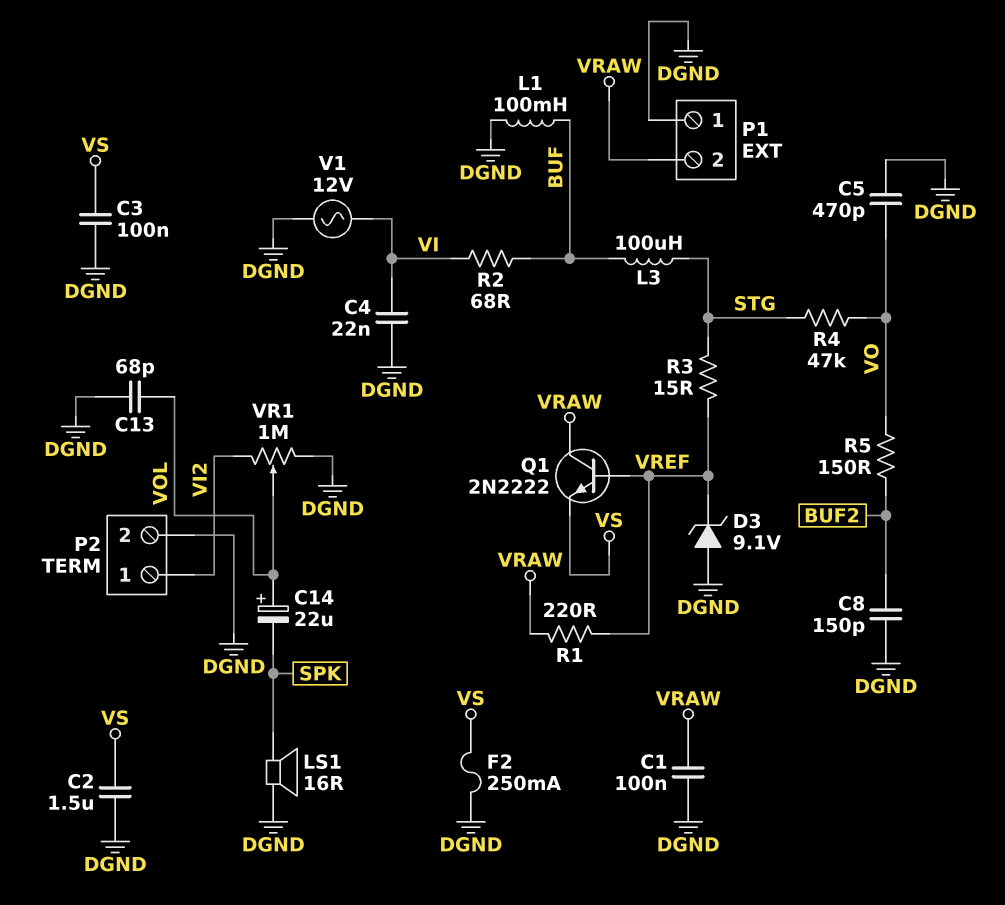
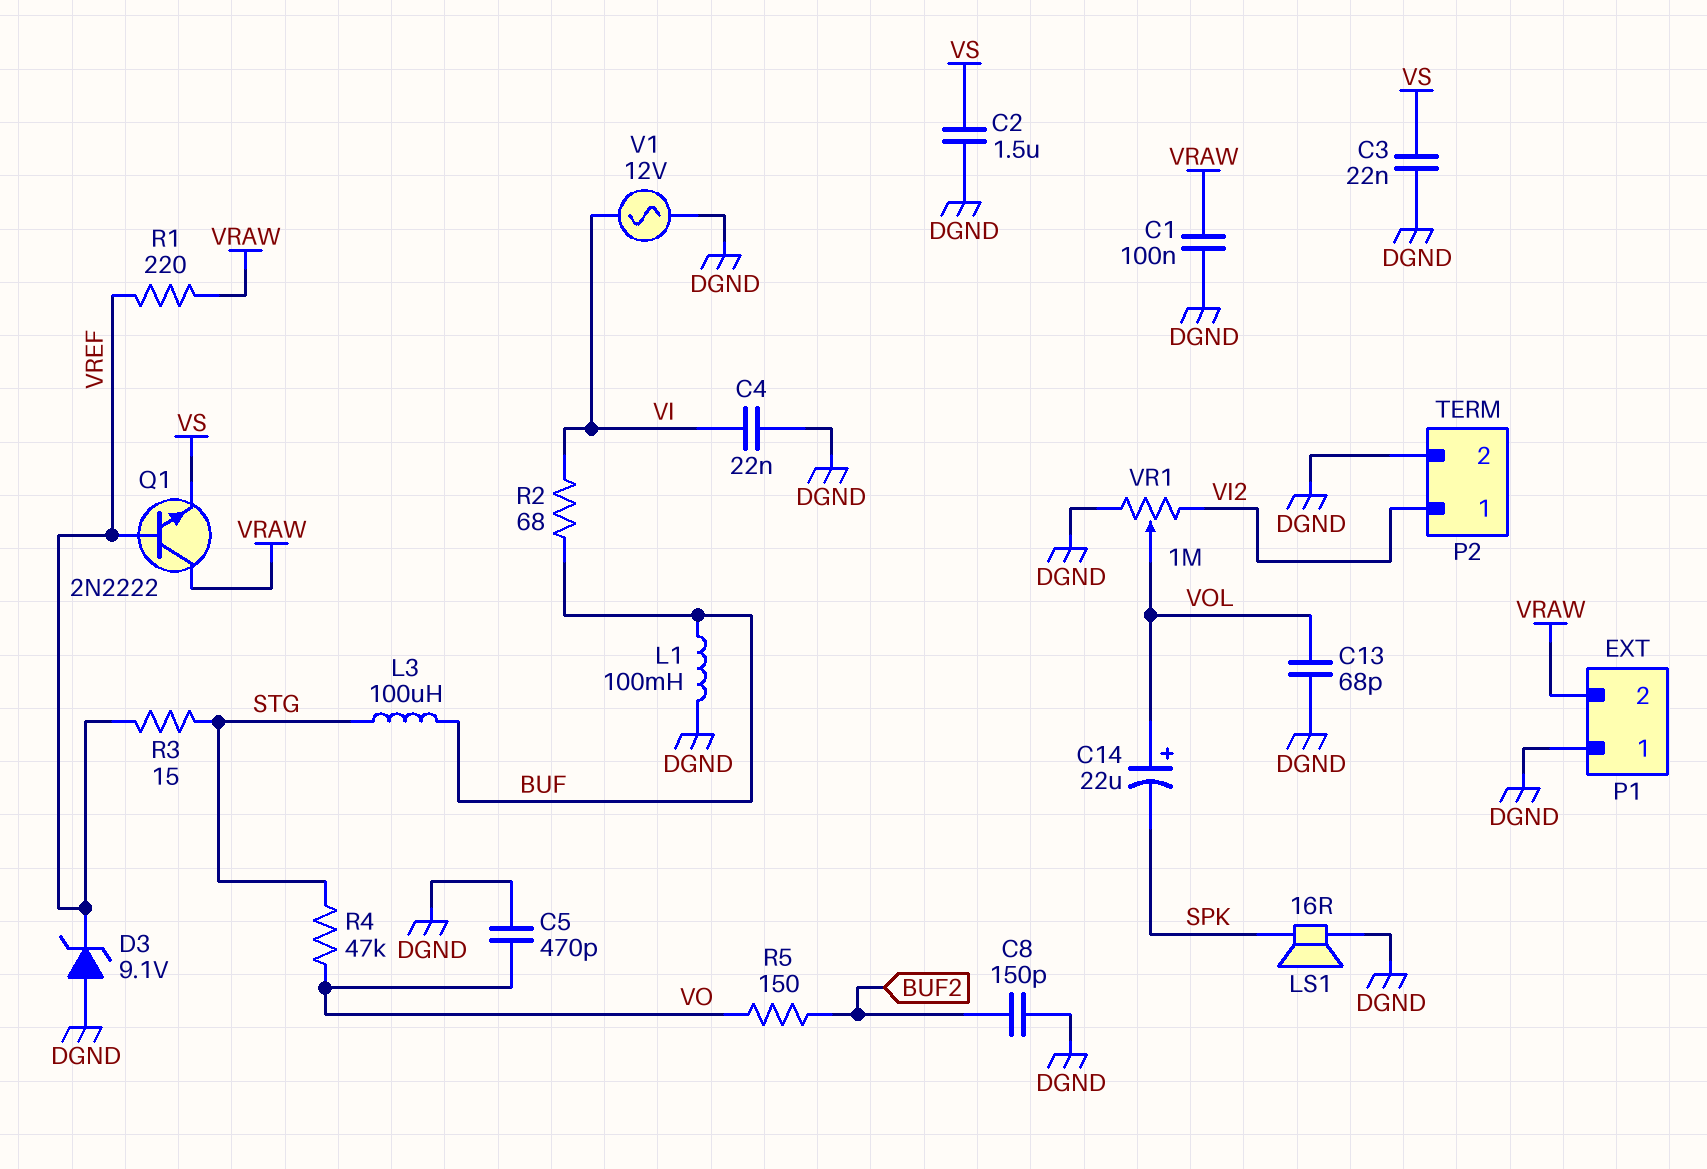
C3: 100nF (DGND, VS) -> 22nF (DGND, VS)
F2: 250mA (DGND, VS) -> none

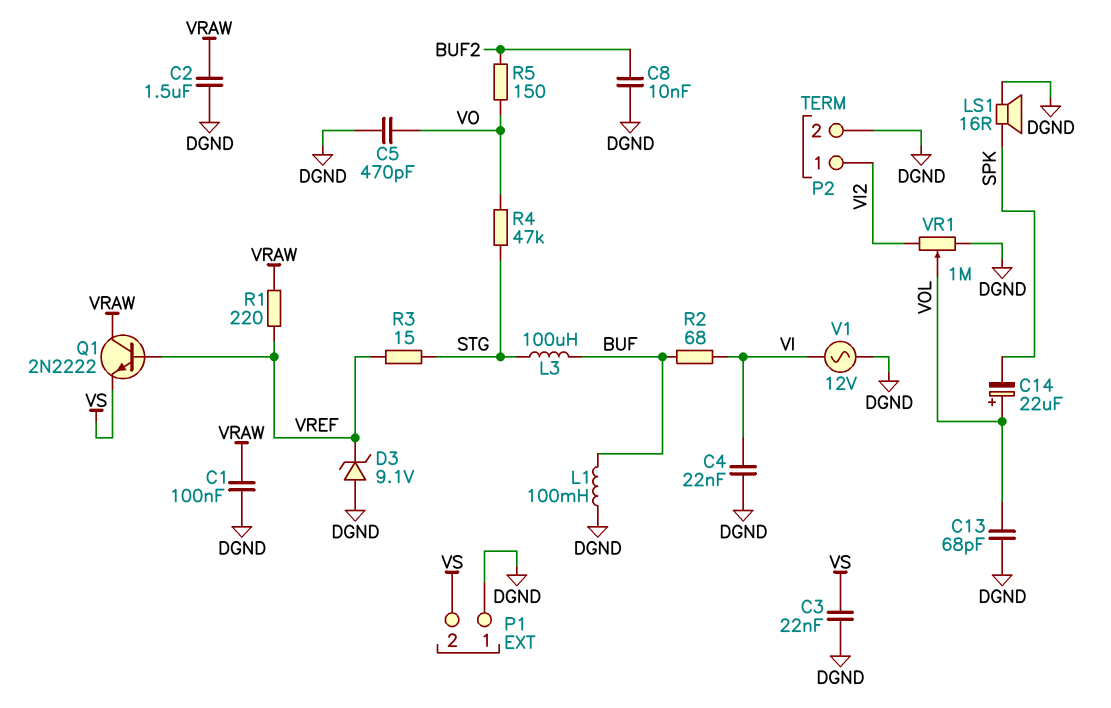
C2: 1.5uF (DGND, VS) -> 1.5uF (DGND, VRAW)
C8: 150pF (BUF2, DGND) -> 10nF (BUF2, DGND)
P1 pin 2: VRAW -> VS

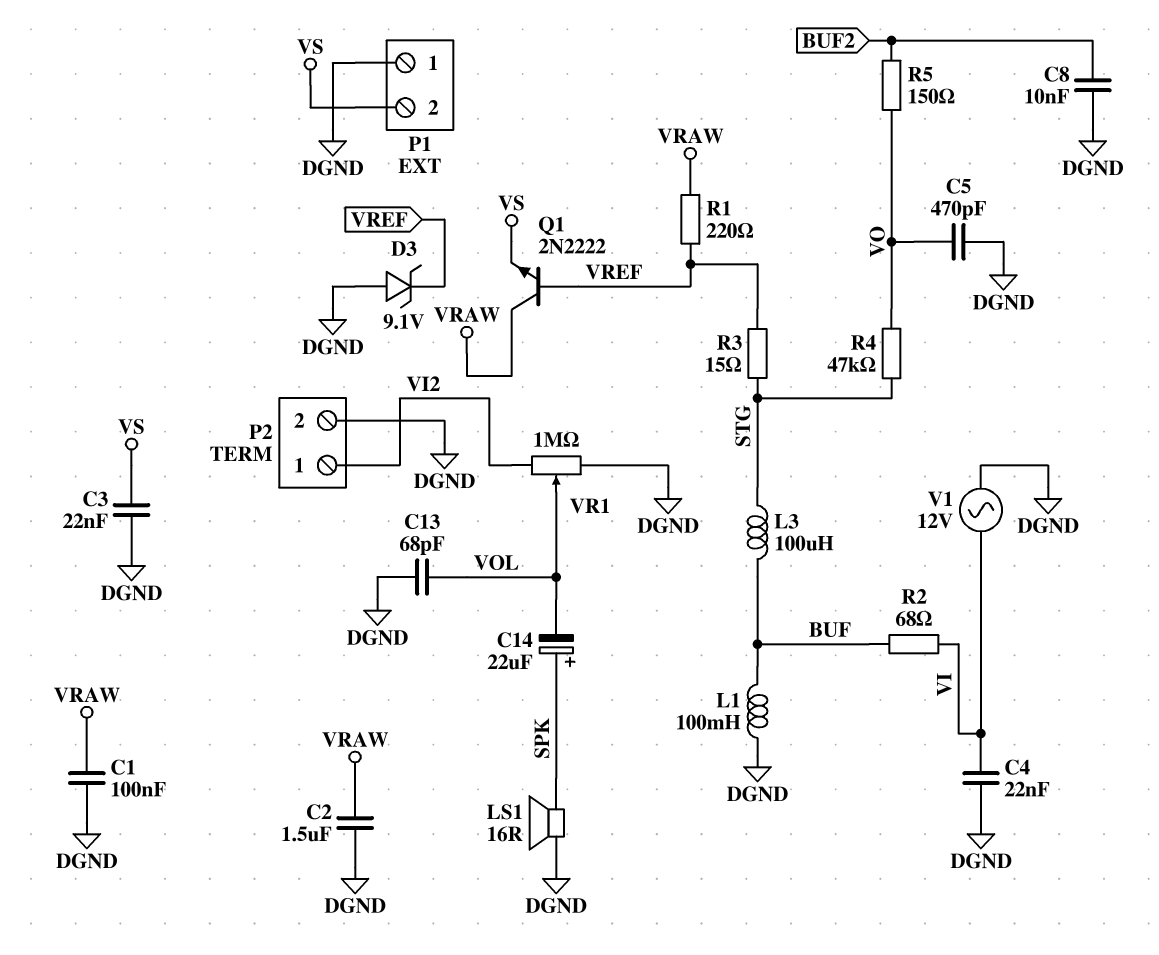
C14: 22uF (plus VOL, minus SPK) -> 22uF (plus SPK, minus VOL)

